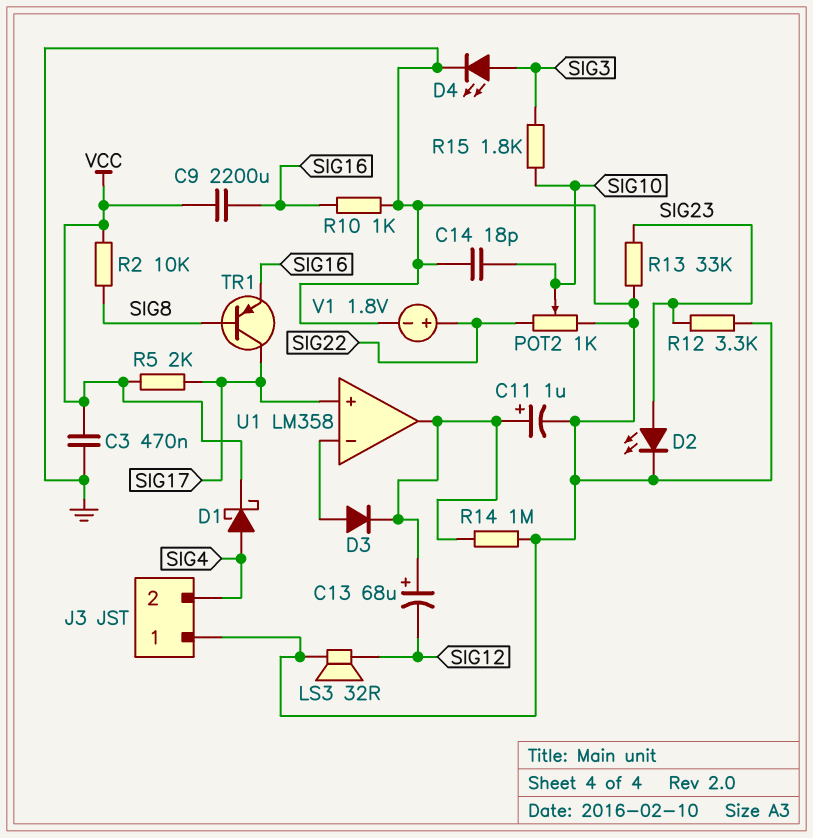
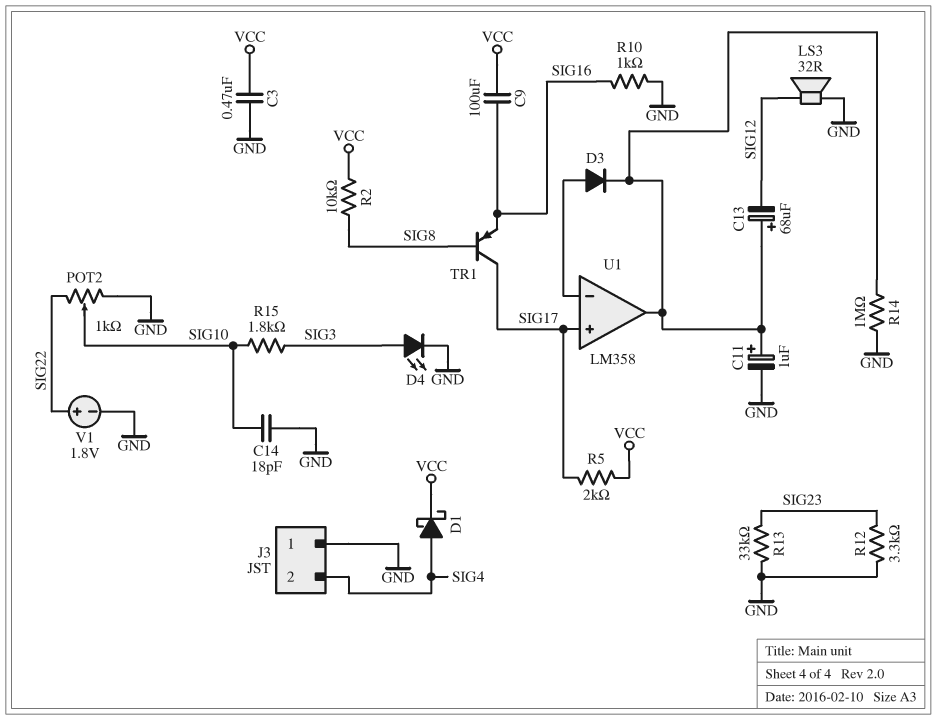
C9: 2200uF (SIG16, VCC) -> 100uF (SIG16, VCC)
D2: LED (A SIG23, K GND) -> none

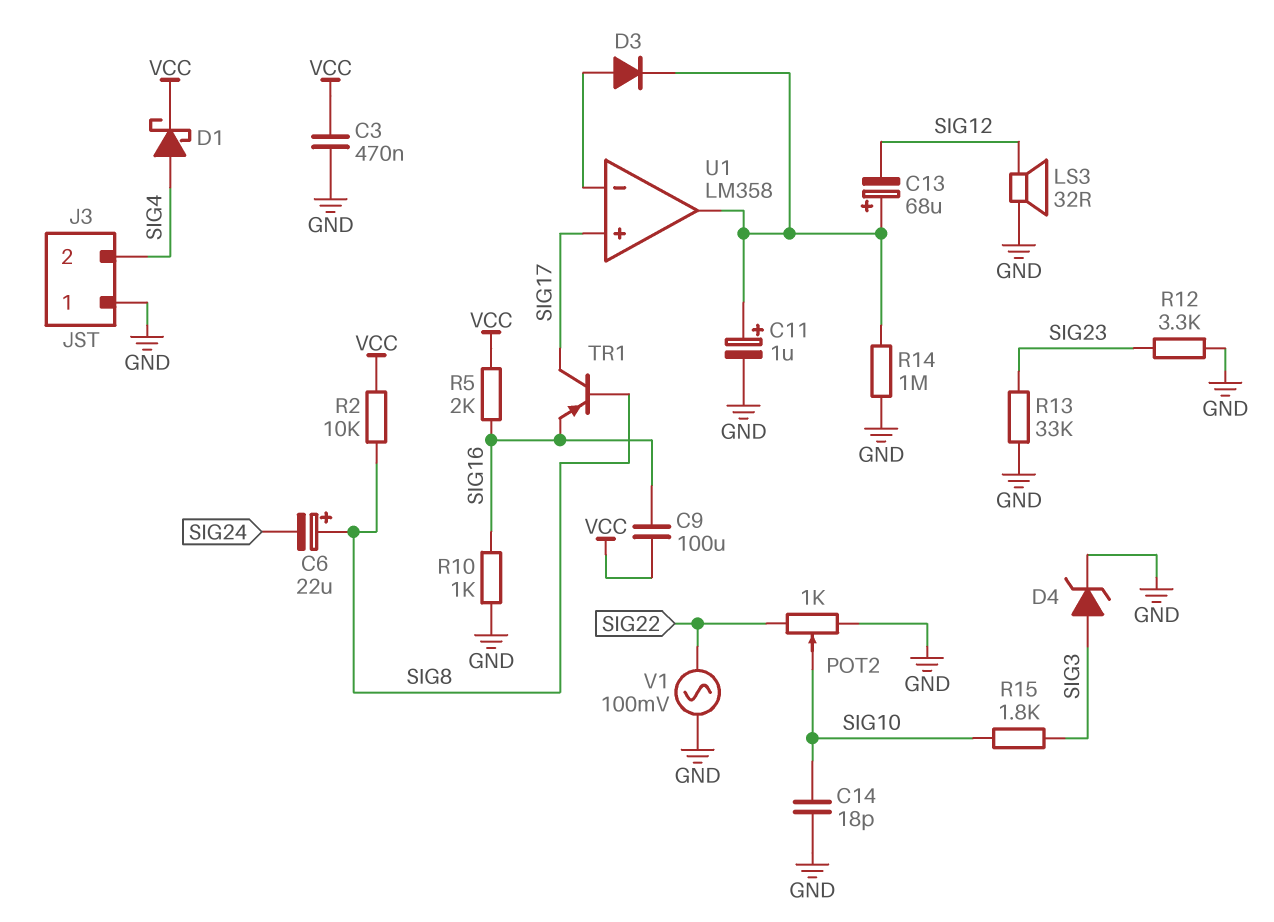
C6: none -> 22uF (plus SIG8, minus SIG24)
D4: LED (A SIG3, K GND) -> zener (A SIG3, K GND)
R5: 2k (SIG17, VCC) -> 2k (SIG16, VCC)
V1: 1.8V (plus SIG22, minus GND) -> AC 100mV (GND, SIG22)

